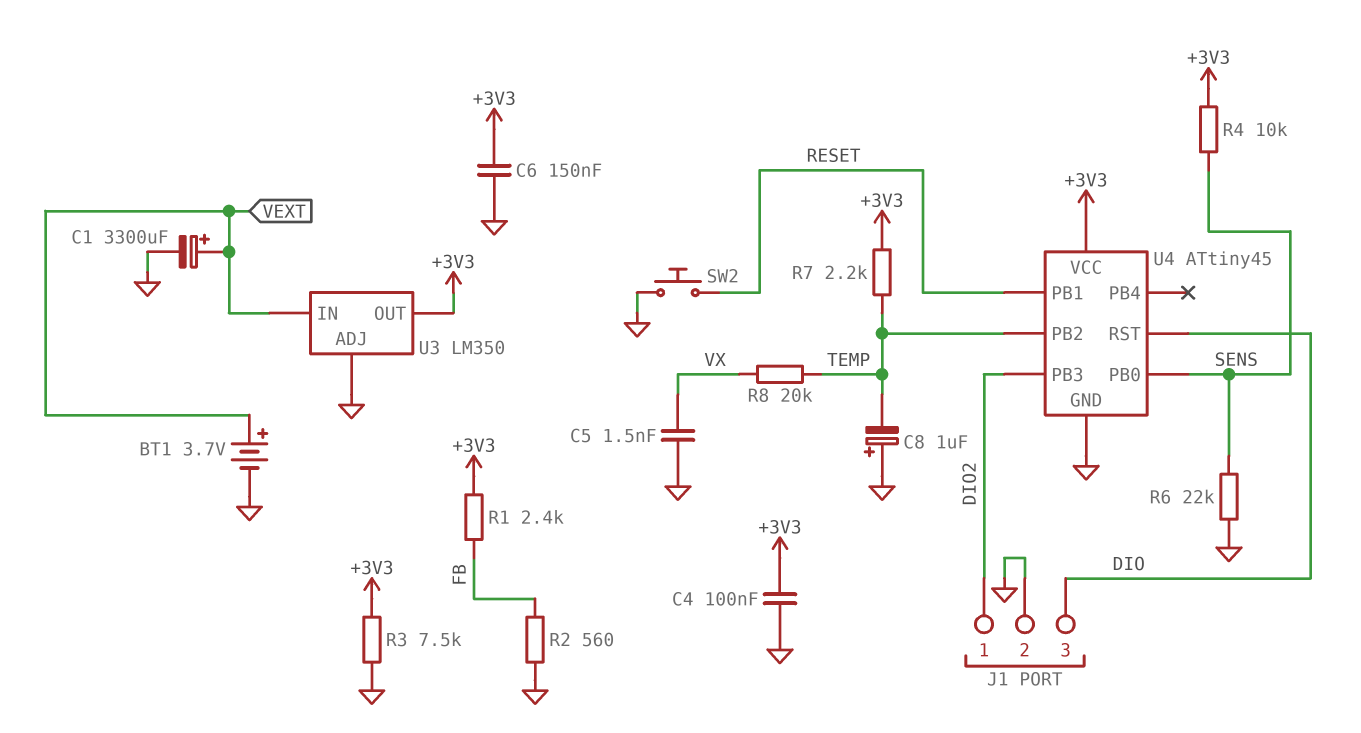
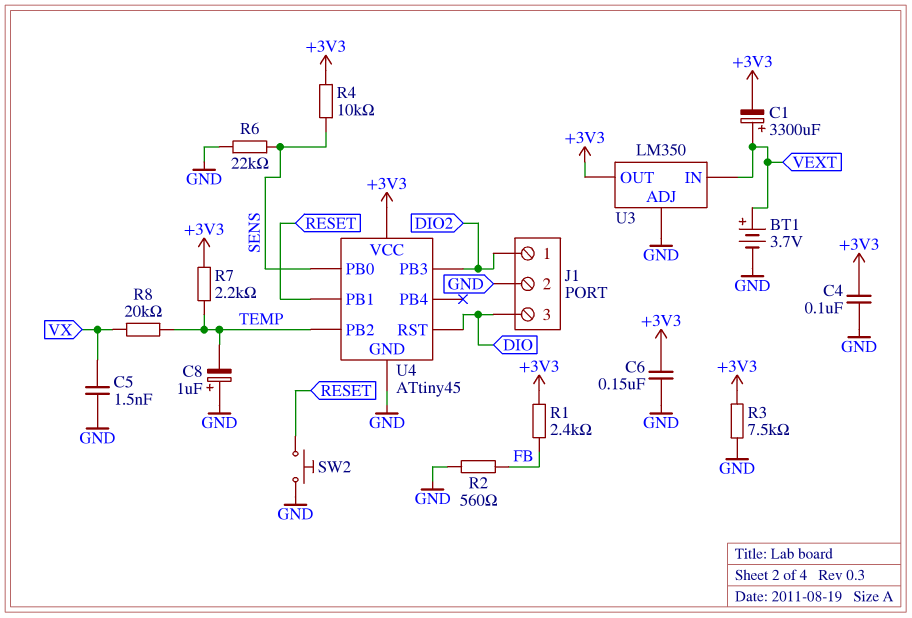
C1: 3300uF (plus VEXT, minus GND) -> 3300uF (plus VEXT, minus +3V3)

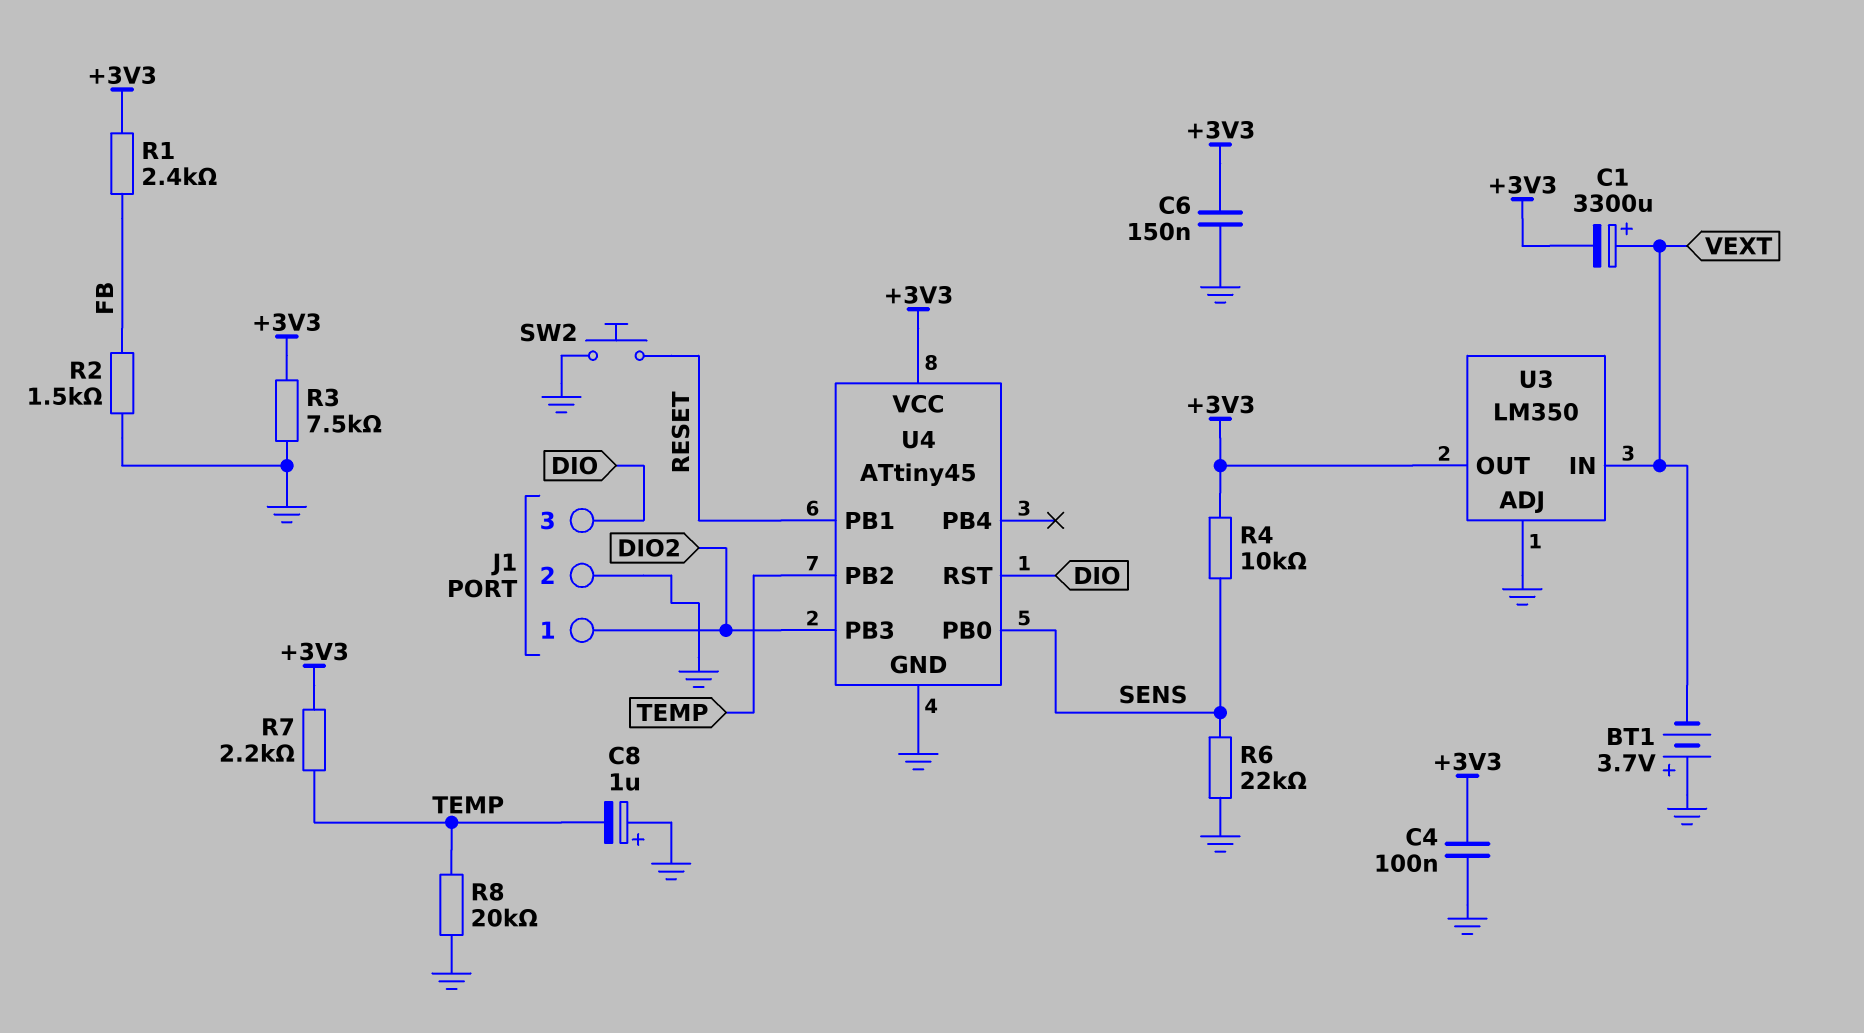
BT1: 3.7V (plus VEXT, minus GND) -> 3.7V (plus GND, minus VEXT)
C5: 1.5nF (GND, VX) -> none
R2: 560 (FB, GND) -> 1.5k (FB, GND)
R8: 20k (TEMP, VX) -> 20k (GND, TEMP)

